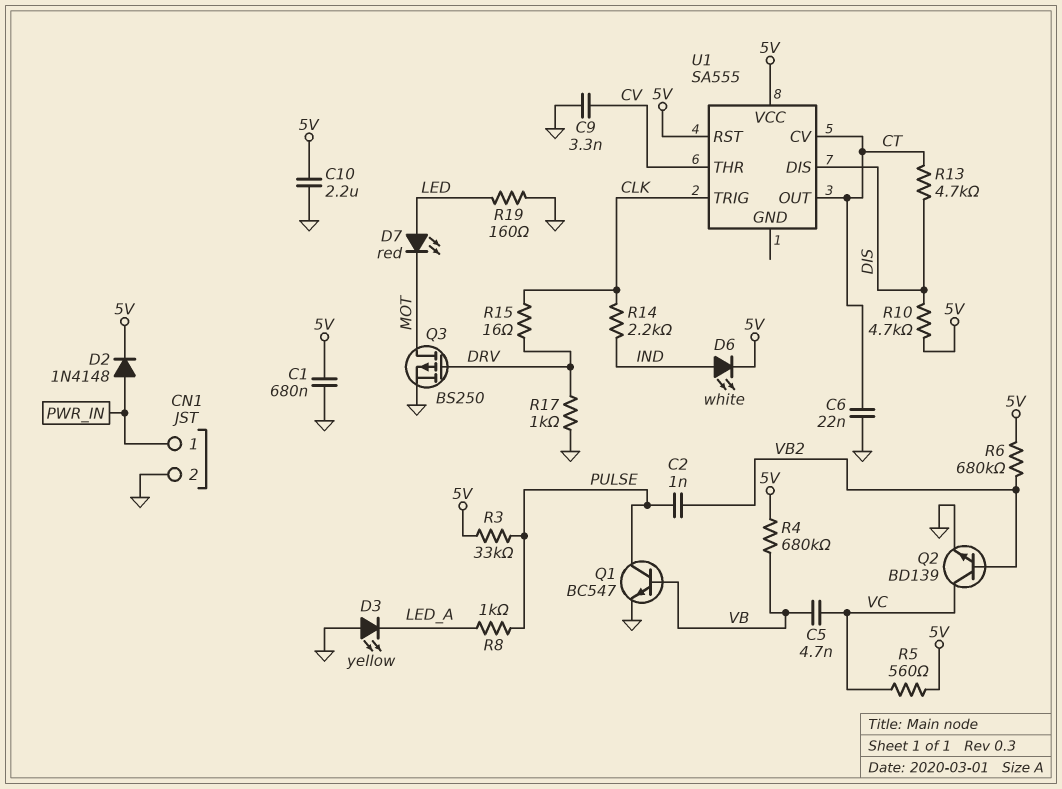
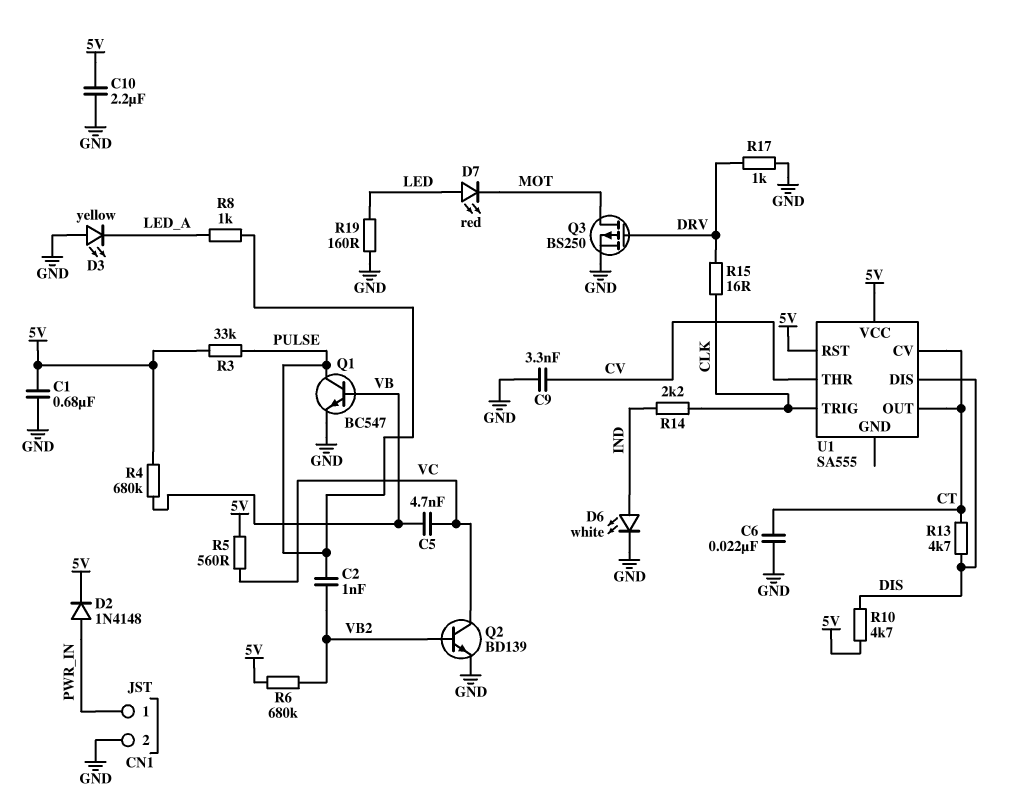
D6: LED white (A IND, K 5V) -> LED white (A IND, K GND)

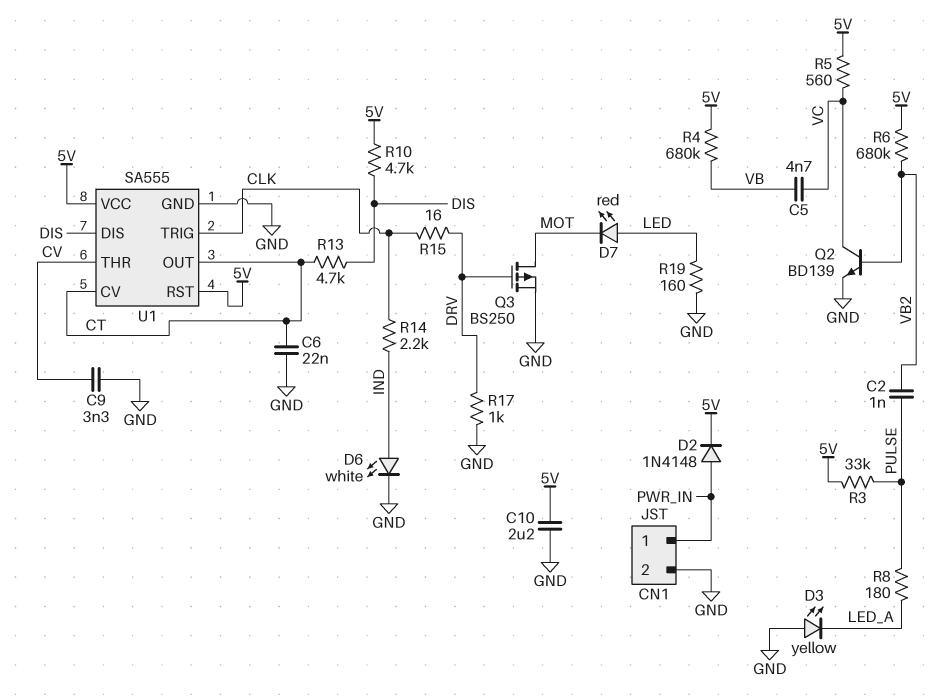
C1: 680nF (5V, GND) -> none
Q1: NPN BC547 (B VB, C PULSE, E GND) -> none
R8: 1k (LED_A, PULSE) -> 180 (LED_A, PULSE)
U1 pin GND: none -> GND

